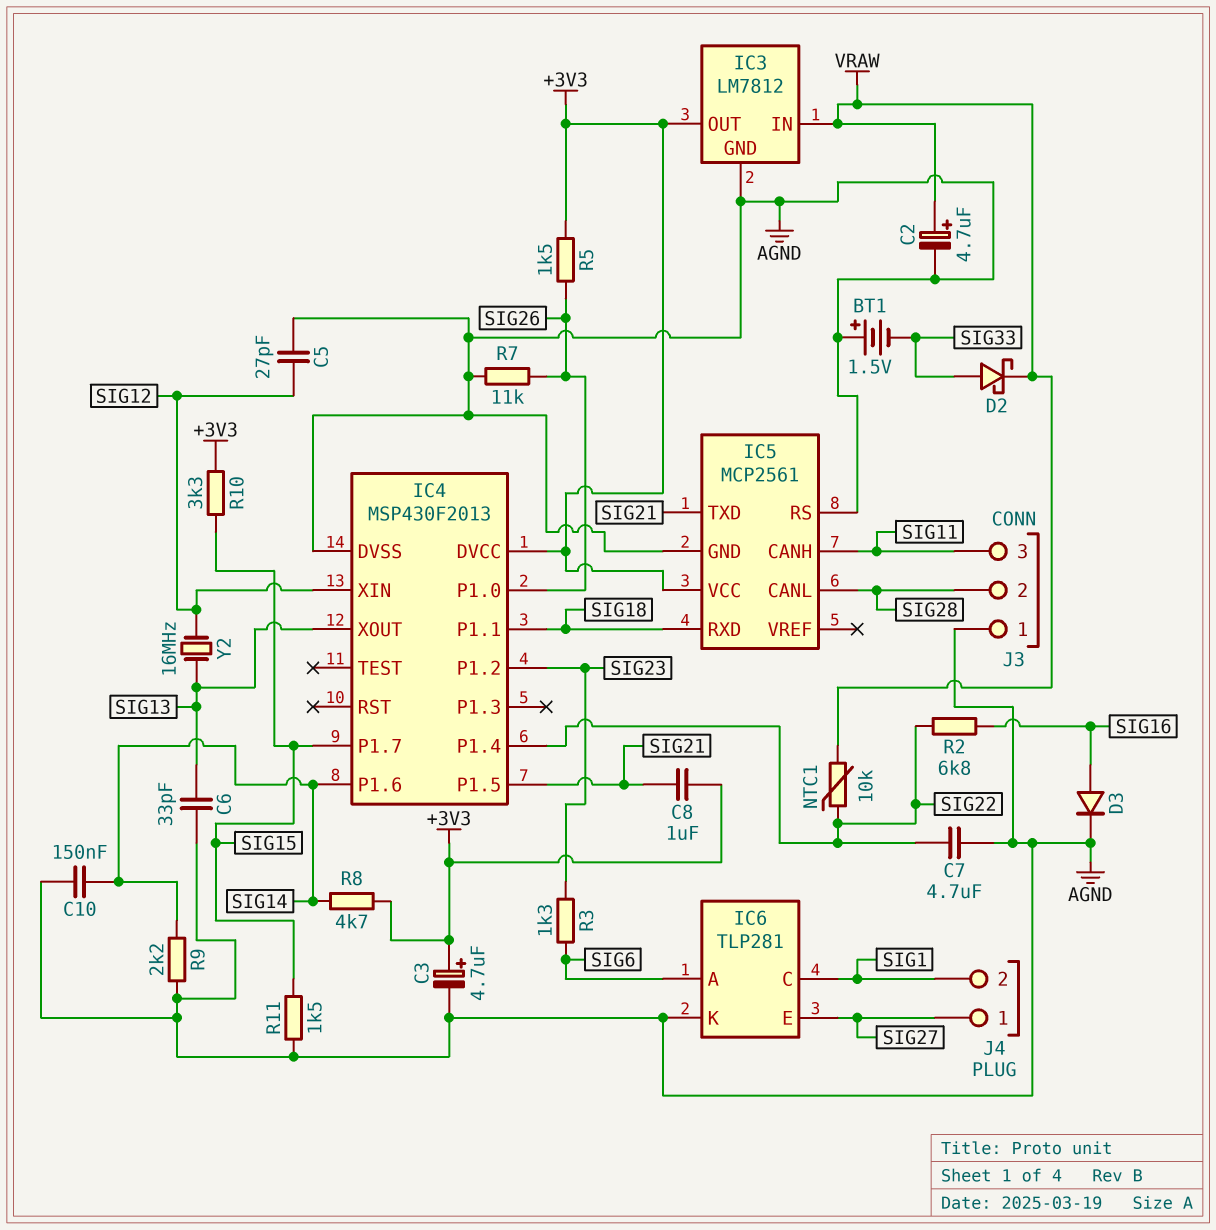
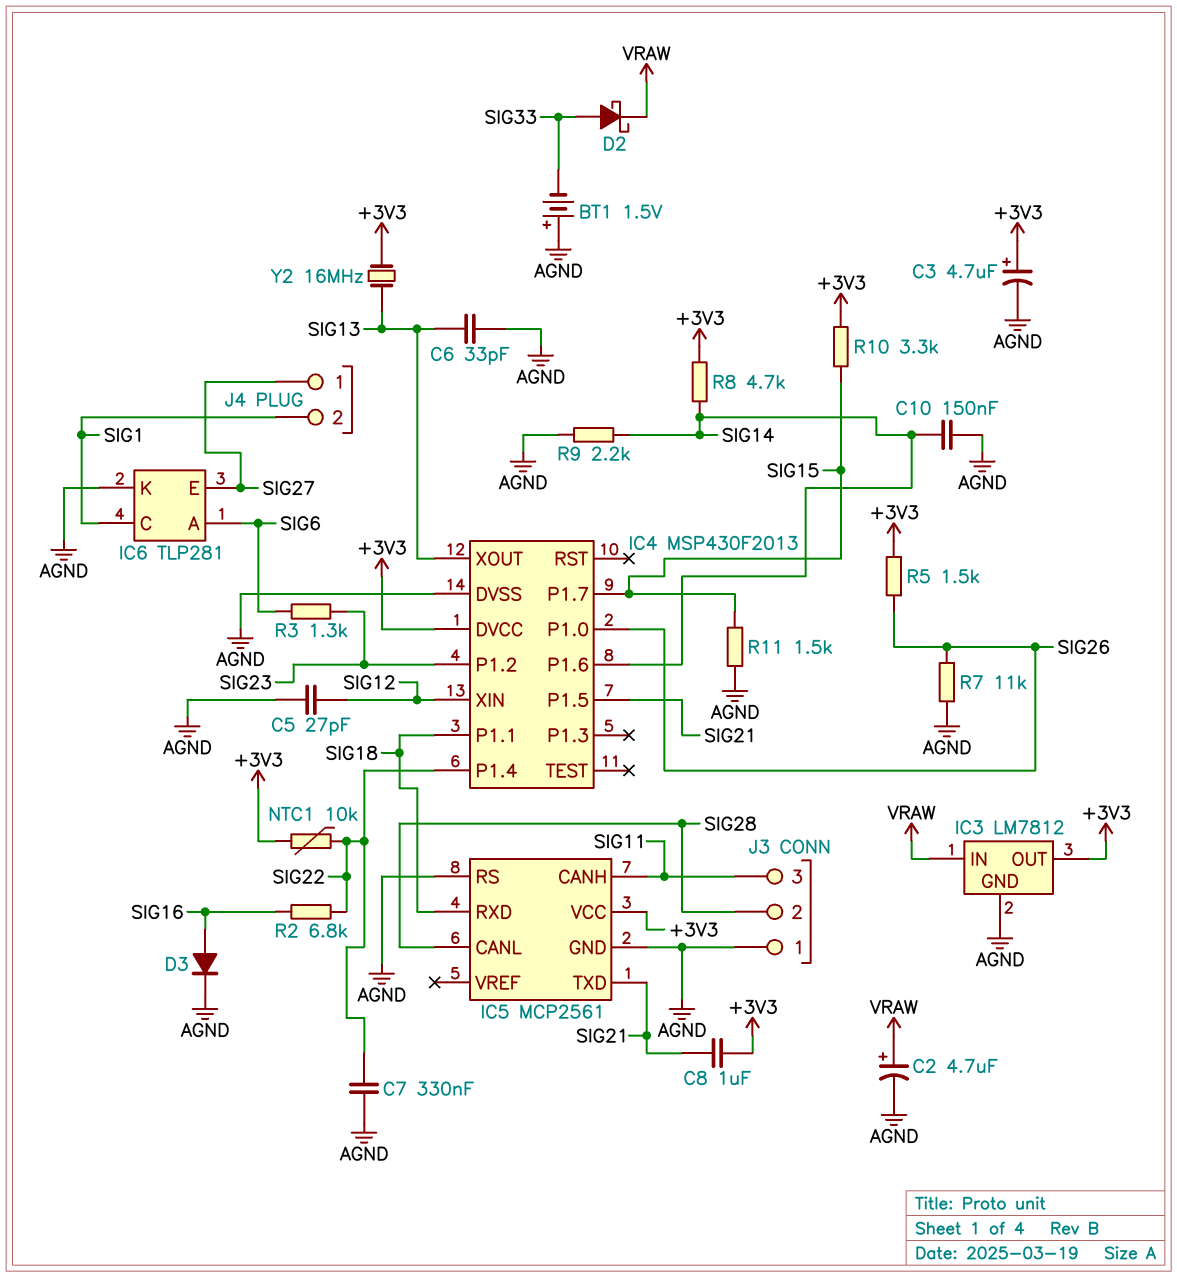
C7: 4.7uF (AGND, SIG22) -> 330nF (AGND, SIG22)
NTC1: 10k (SIG22, VRAW) -> 10k (+3V3, SIG22)
Y2: 16MHz (SIG12, SIG13) -> 16MHz (+3V3, SIG13)

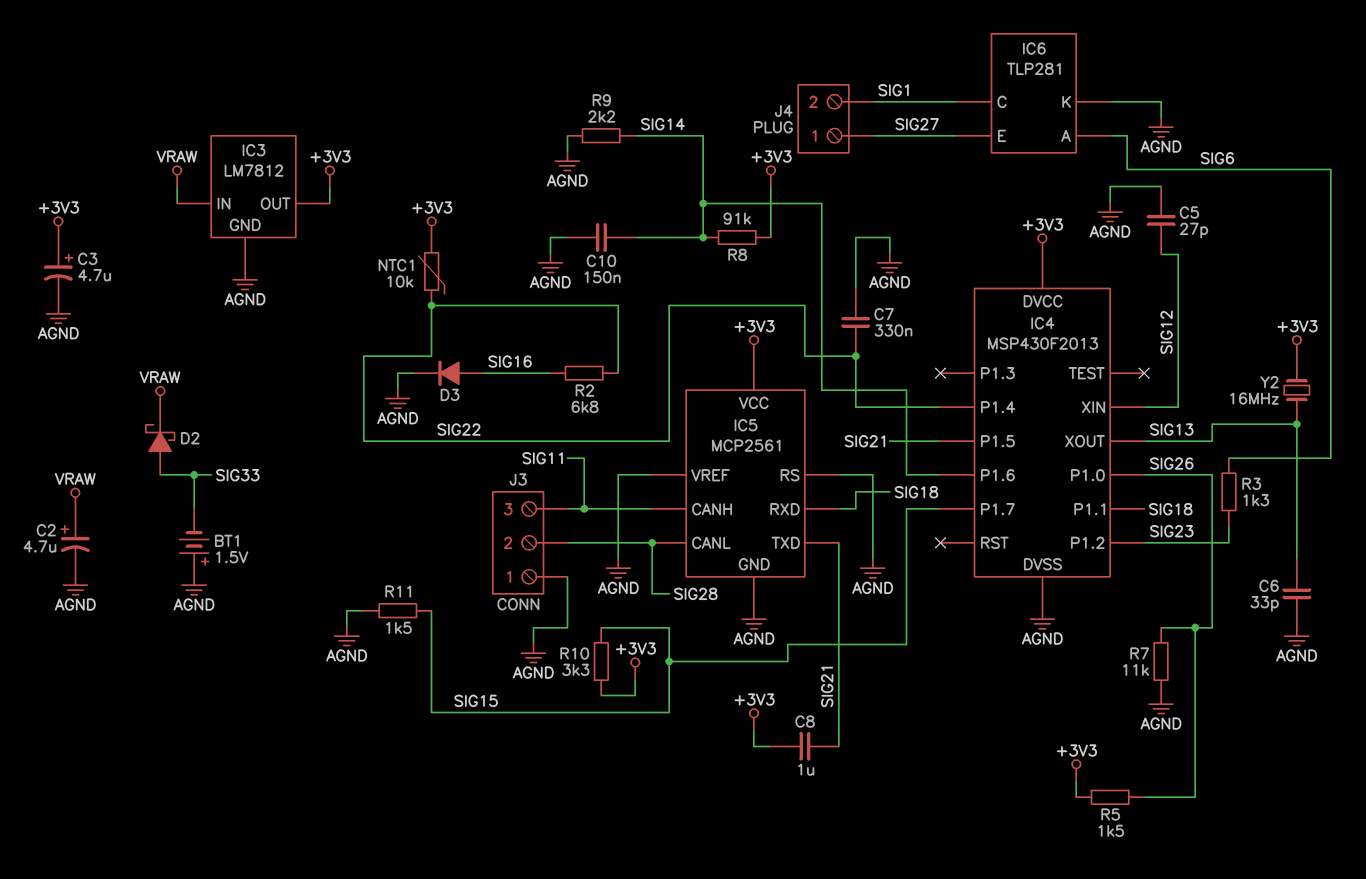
IC5 pin VREF: none -> AGND
R8: 4.7k (+3V3, SIG14) -> 91k (+3V3, SIG14)

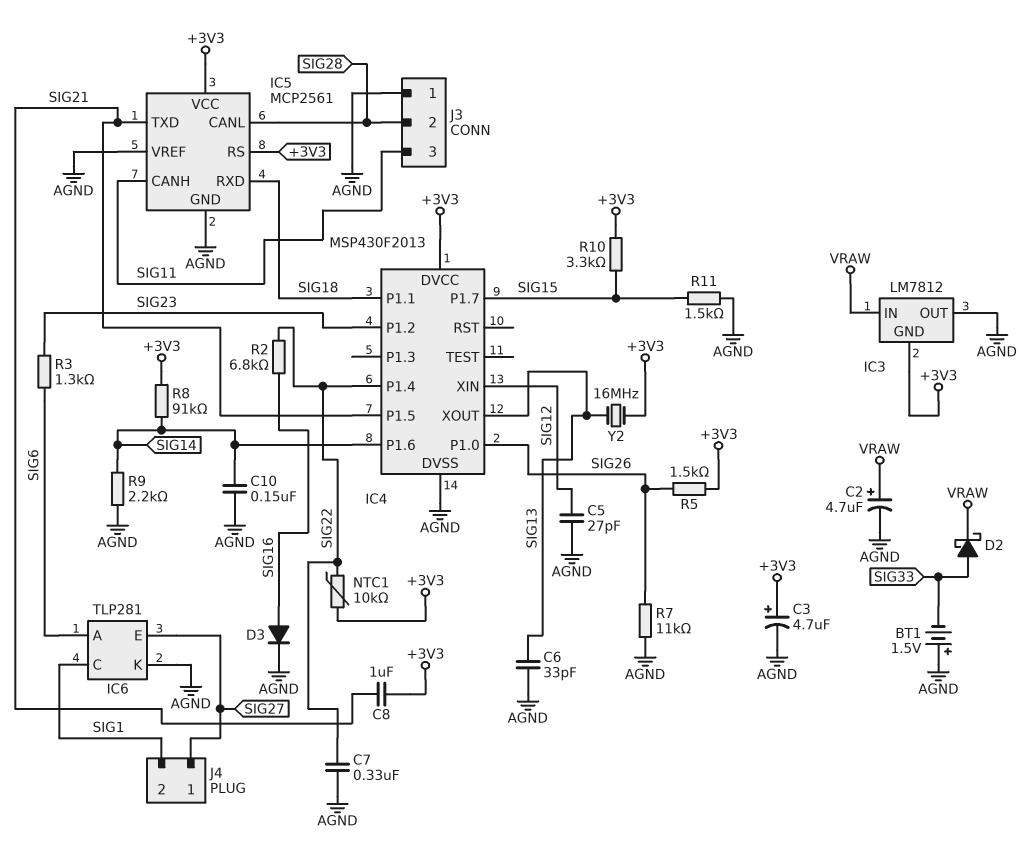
IC3 pin GND: AGND -> +3V3
IC3 pin OUT: +3V3 -> AGND
IC5 pin RS: AGND -> +3V3

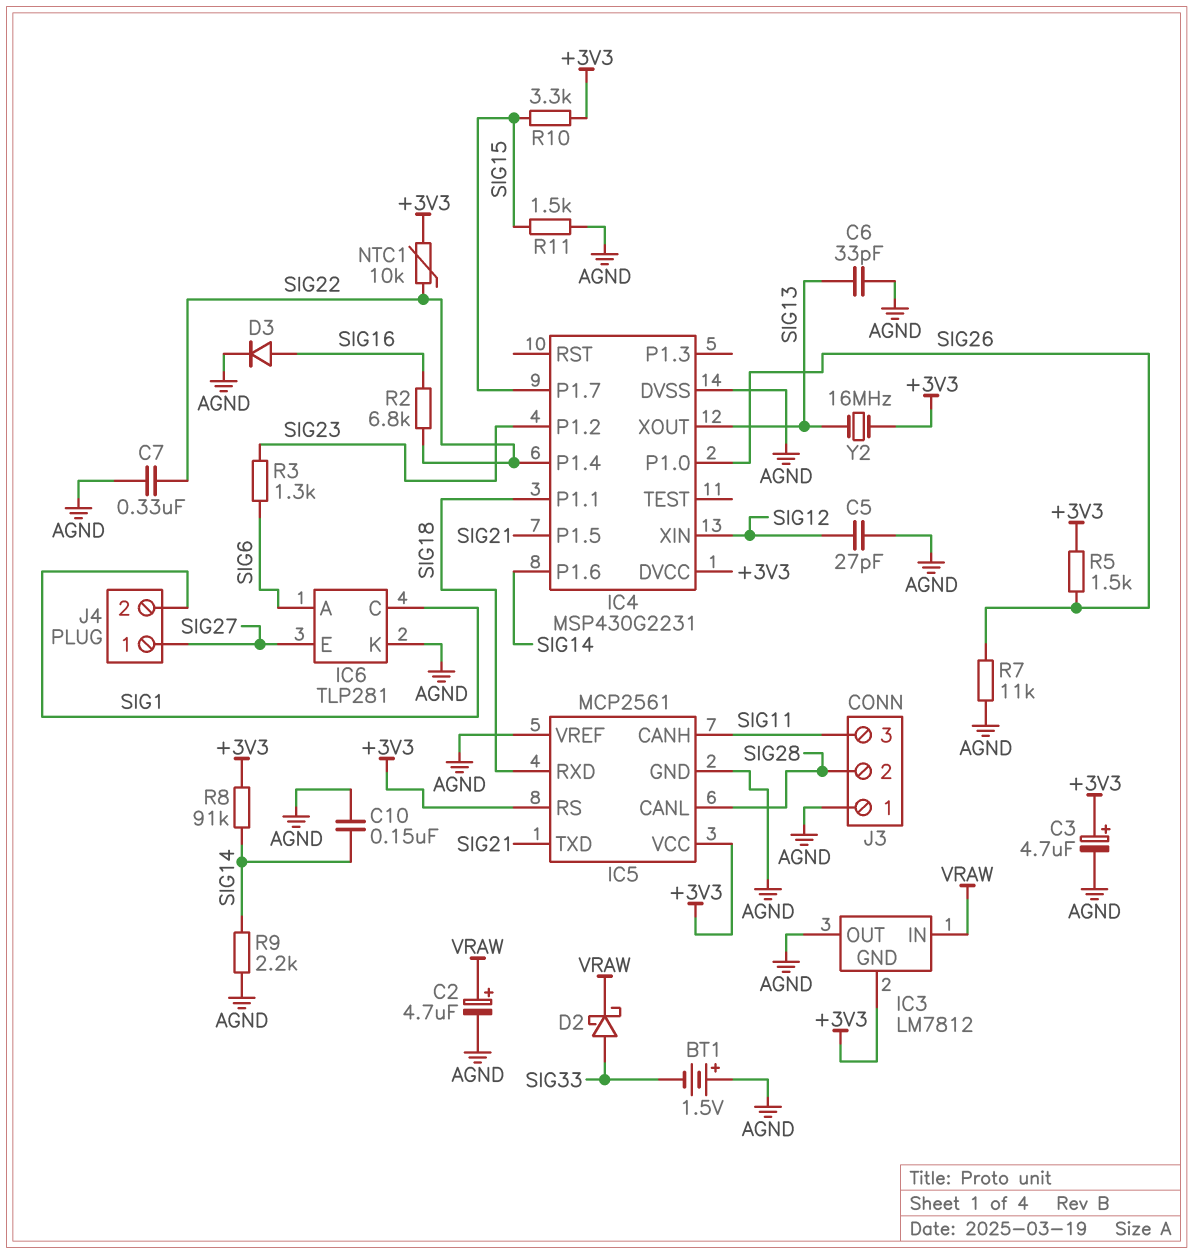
C8: 1uF (+3V3, SIG21) -> none
IC4: MSP430F2013 -> MSP430G2231

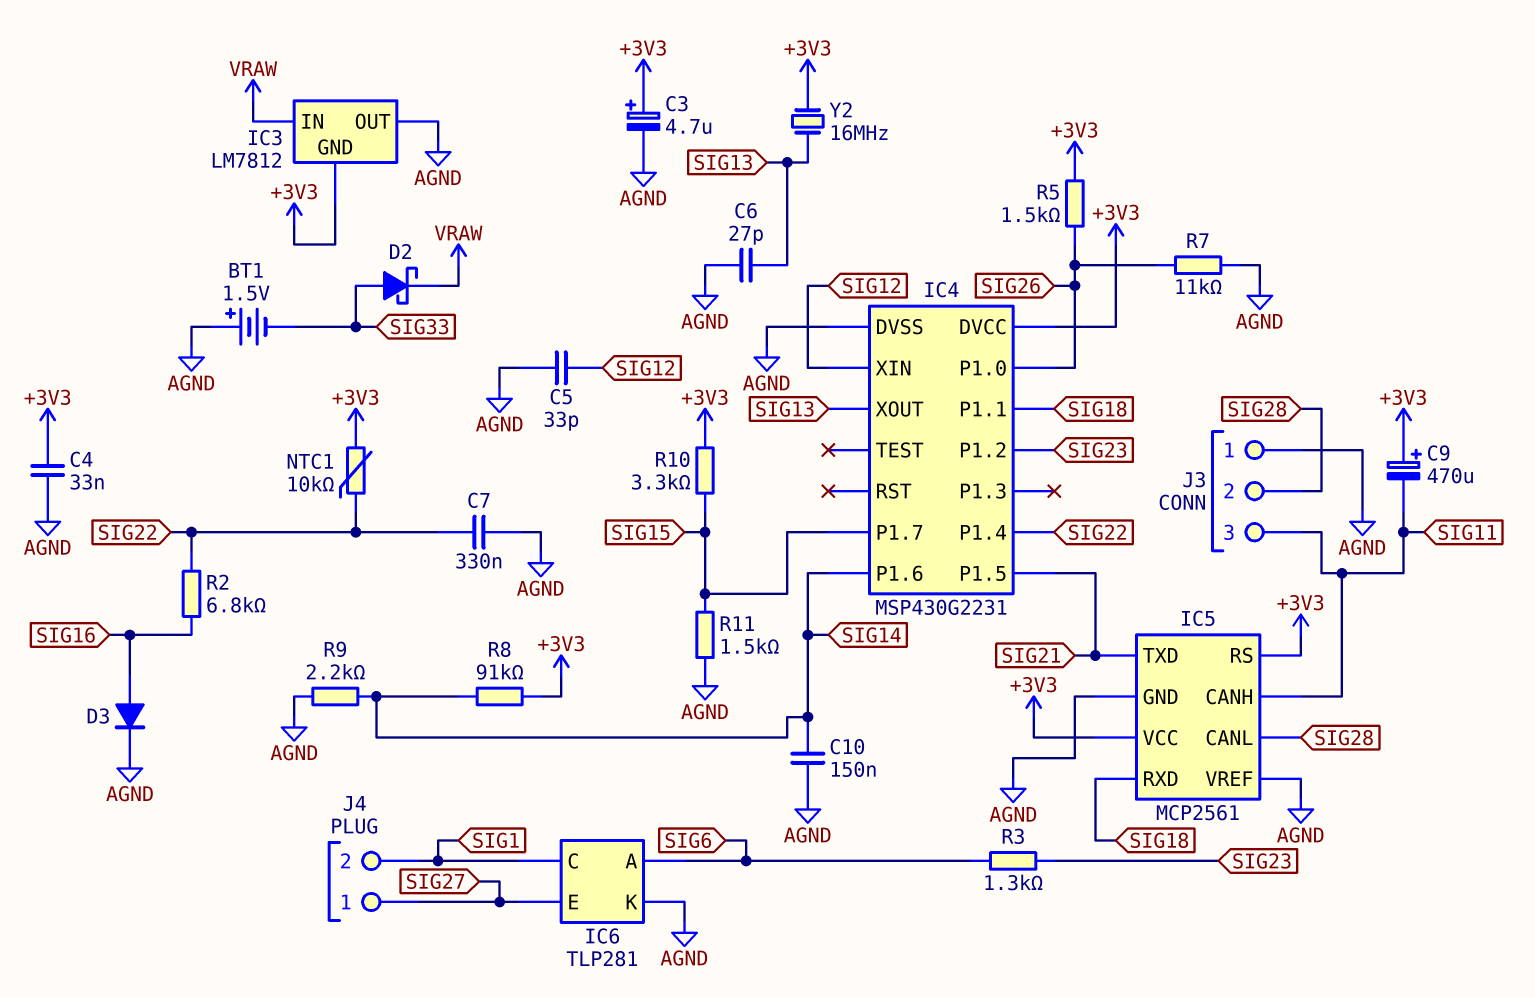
C2: 4.7uF (plus VRAW, minus AGND) -> none
C4: none -> 33nF (+3V3, AGND)
C5: 27pF (AGND, SIG12) -> 33pF (AGND, SIG12)
C6: 33pF (AGND, SIG13) -> 27pF (AGND, SIG13)
C9: none -> 470uF (plus +3V3, minus SIG11)

